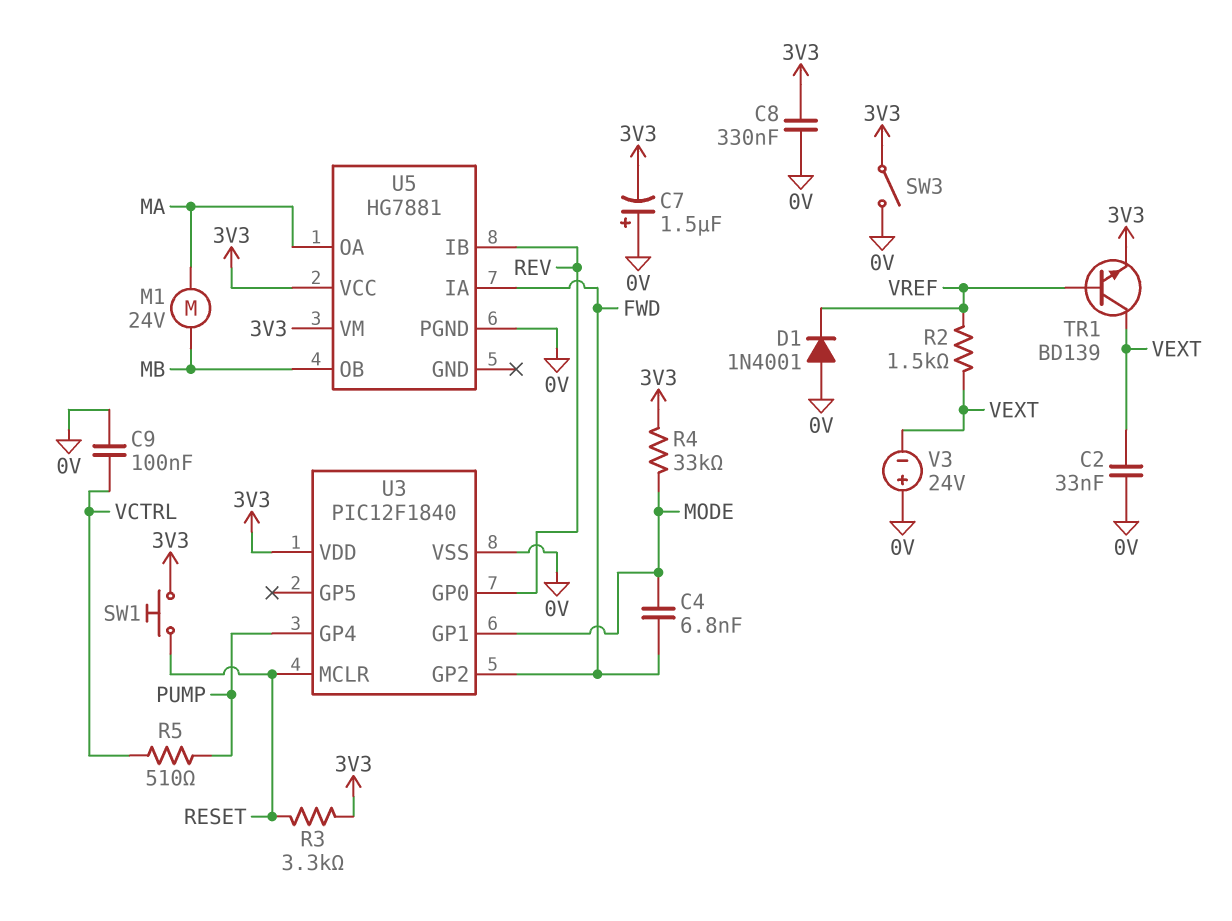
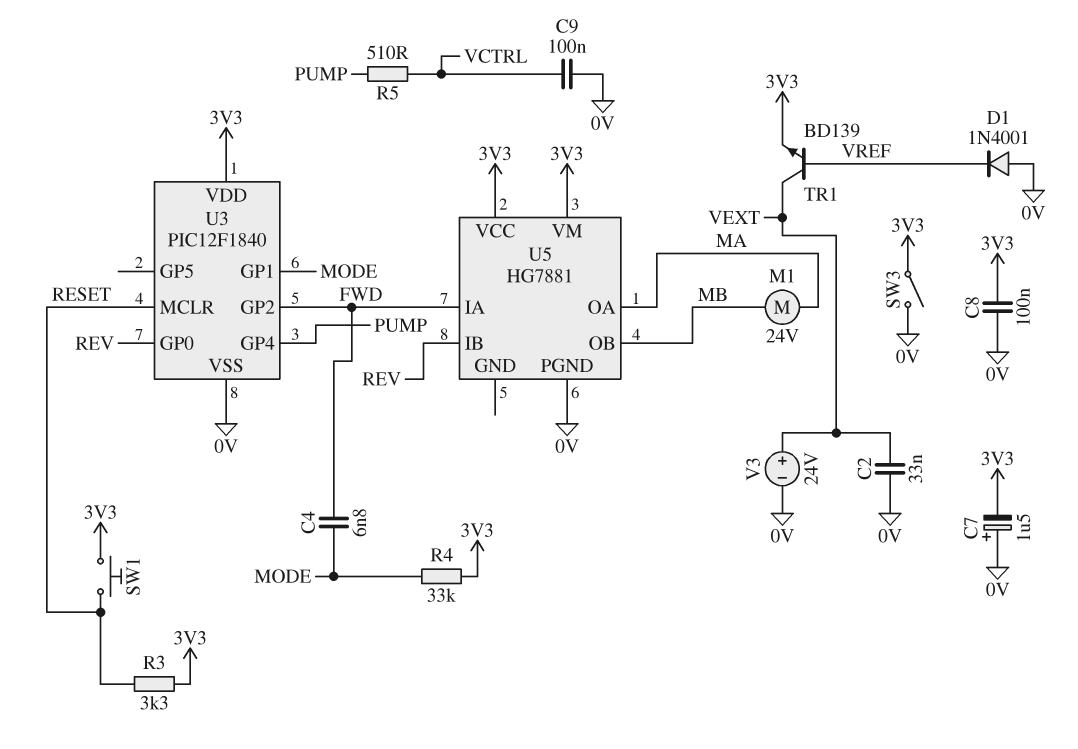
C8: 330nF (0V, 3V3) -> 100nF (0V, 3V3)
R2: 1.5k (VEXT, VREF) -> none
V3: 24V (plus 0V, minus VEXT) -> 24V (plus VEXT, minus 0V)

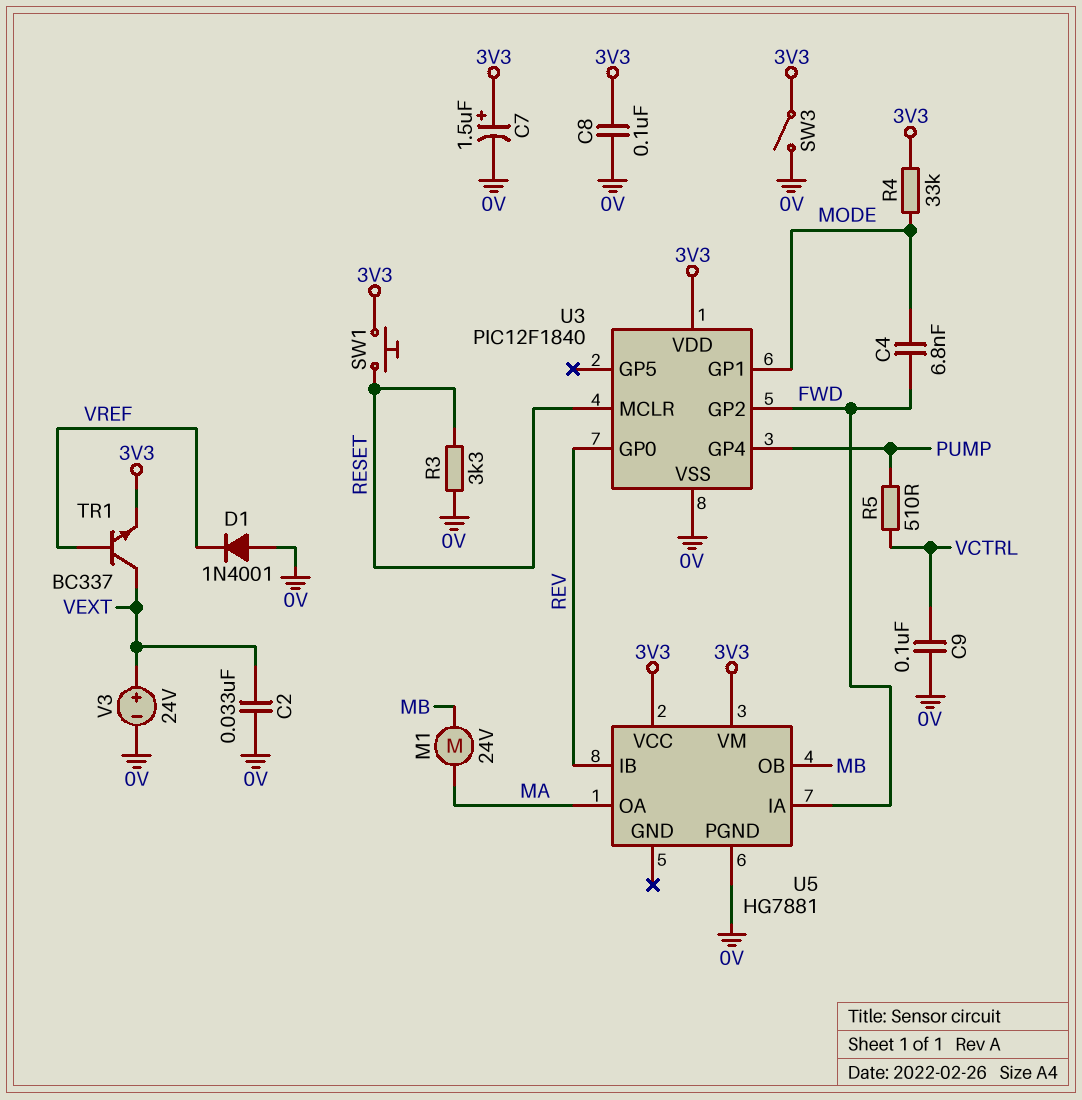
C7: 1.5uF (plus 0V, minus 3V3) -> 1.5uF (plus 3V3, minus 0V)
R3: 3.3k (3V3, RESET) -> 3.3k (0V, RESET)
TR1: NPN BD139 (B VREF, C VEXT, E 3V3) -> NPN BC337 (B VREF, C VEXT, E 3V3)

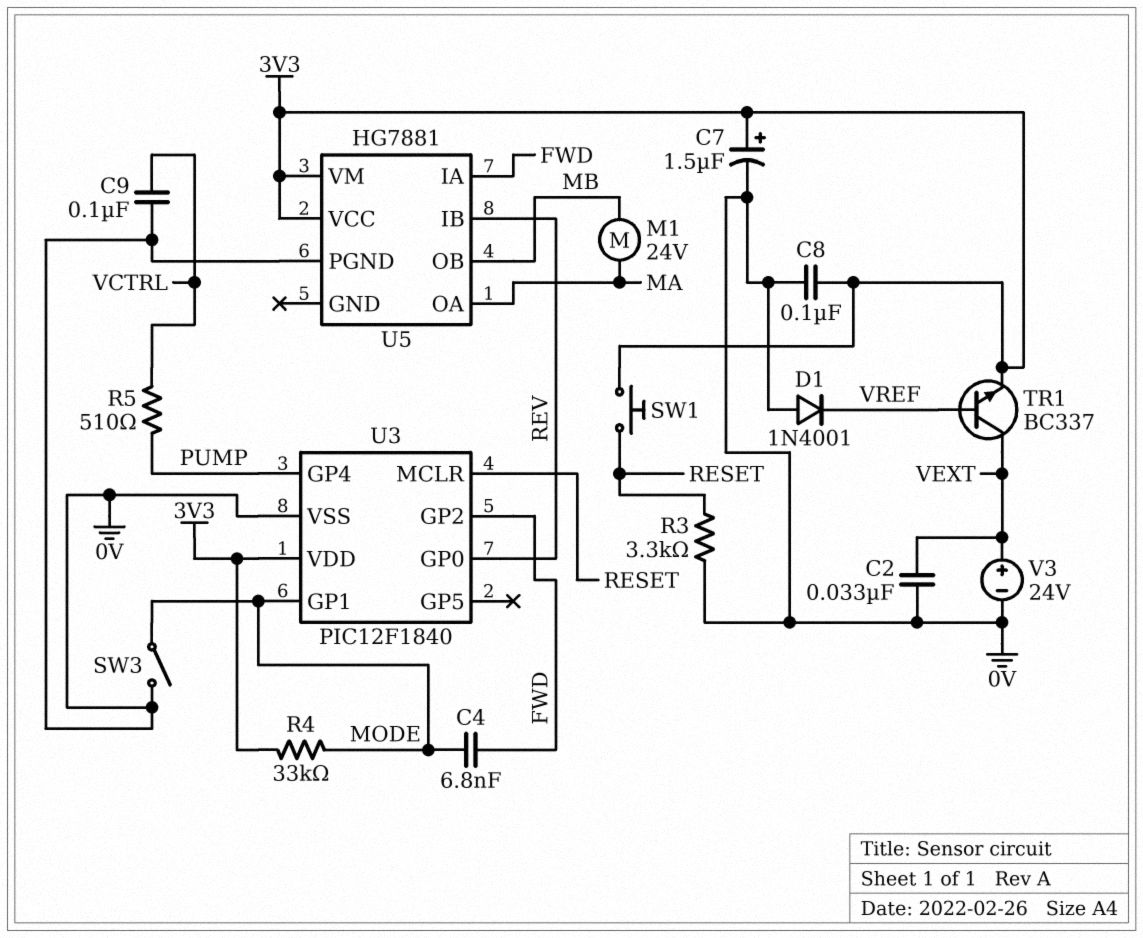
SW3: switch (0V, 3V3) -> switch (0V, MODE)

